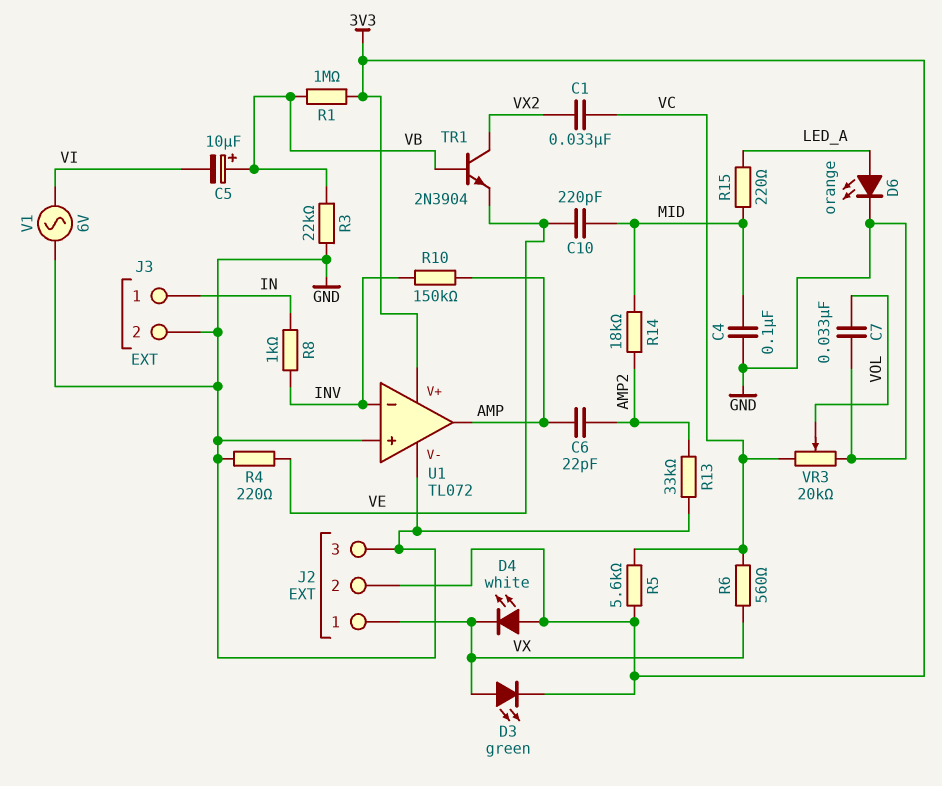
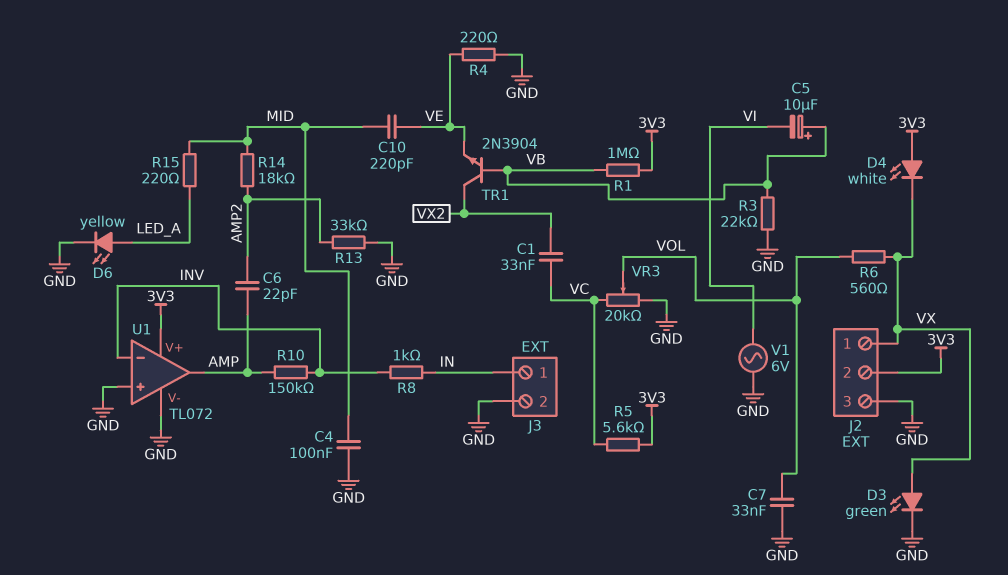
D3: LED green (A VX, K 3V3) -> LED green (A VX, K GND)
D6: LED orange (A LED_A, K GND) -> LED yellow (A LED_A, K GND)
R6: 560 (VC, VX) -> 560 (VOL, VX)

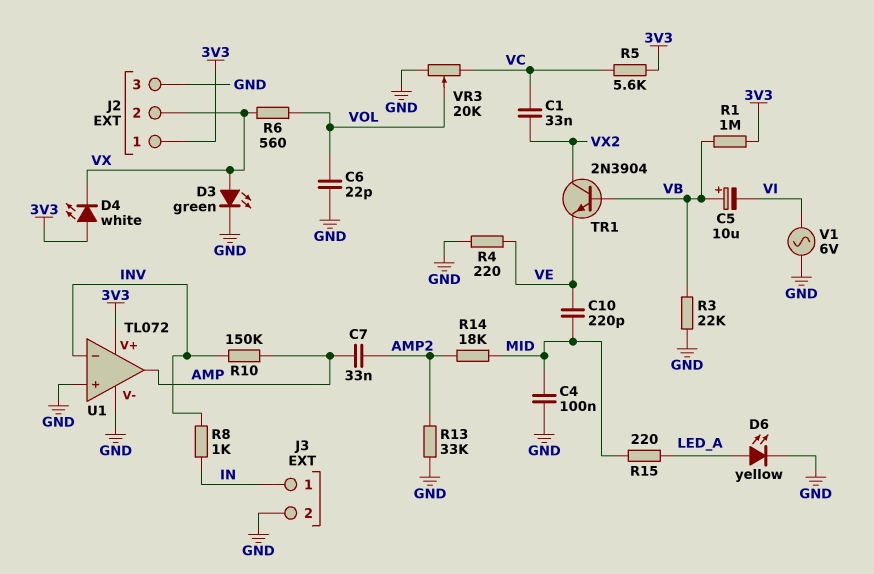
C6: 22pF (AMP, AMP2) -> 22pF (GND, VOL)
C7: 33nF (GND, VOL) -> 33nF (AMP, AMP2)
J2 pin 1: VX -> 3V3
J2 pin 2: 3V3 -> VX

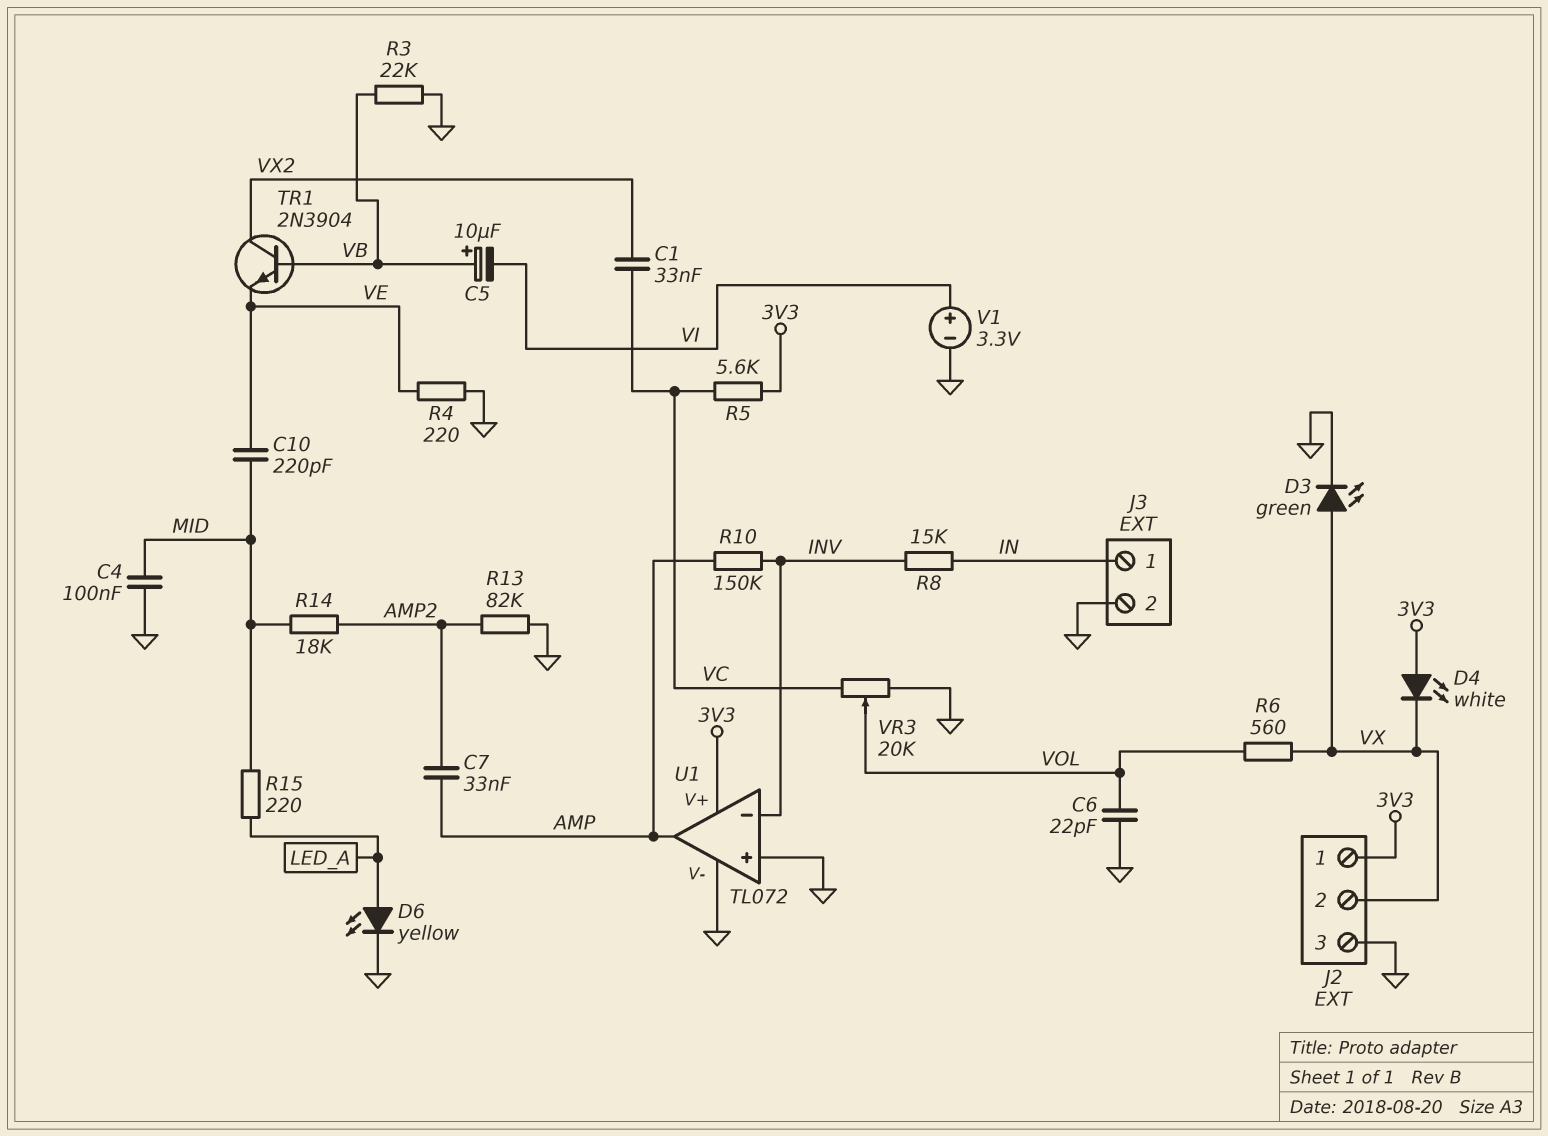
R1: 1M (3V3, VB) -> none
R8: 1k (IN, INV) -> 15k (IN, INV)
R13: 33k (AMP2, GND) -> 82k (AMP2, GND)
V1: AC 6V (GND, VI) -> 3.3V (plus VI, minus GND)

